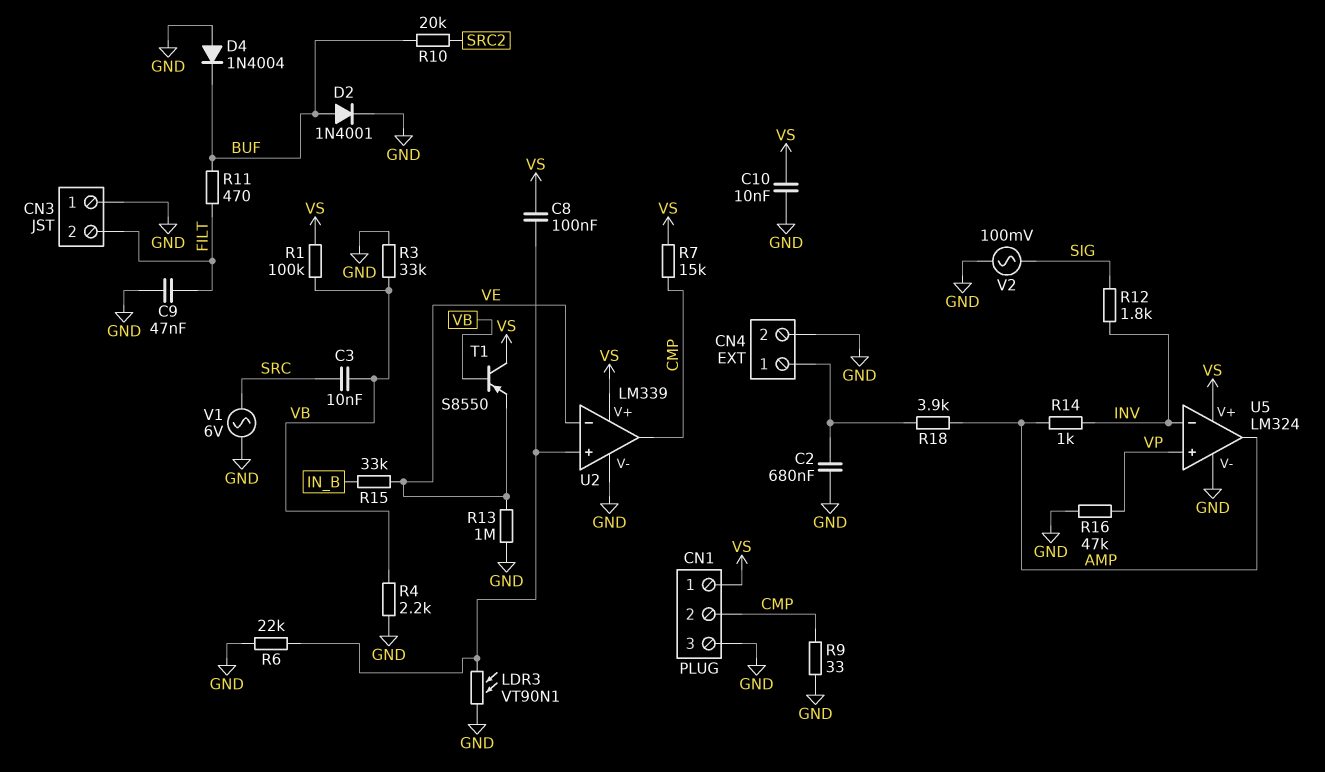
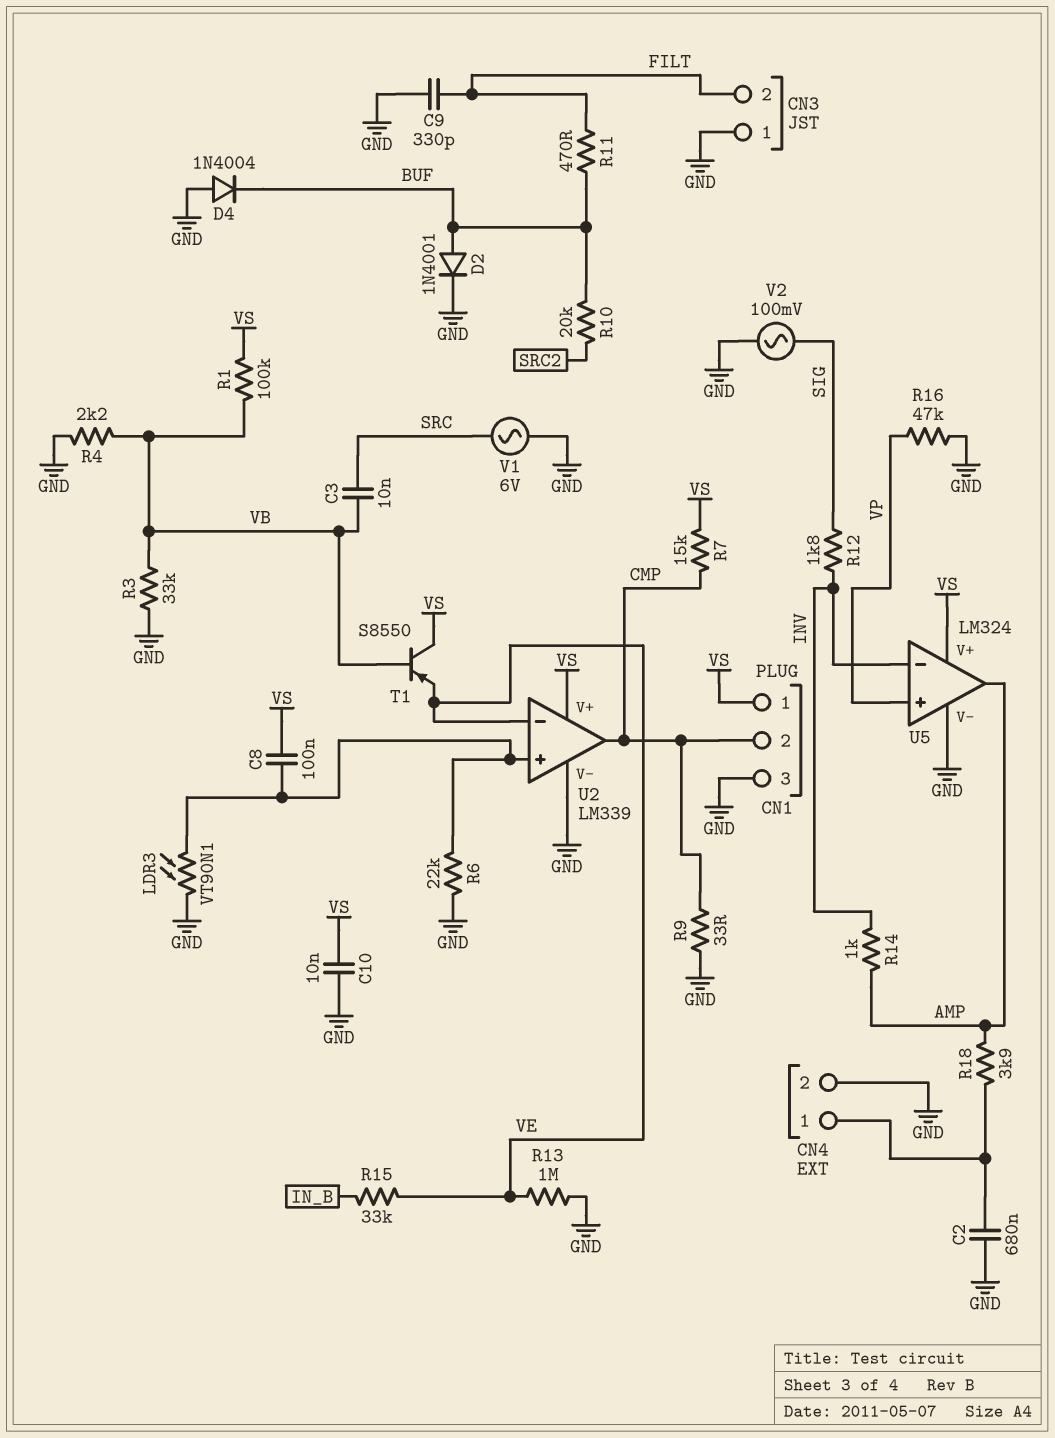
C9: 47nF (FILT, GND) -> 330pF (FILT, GND)

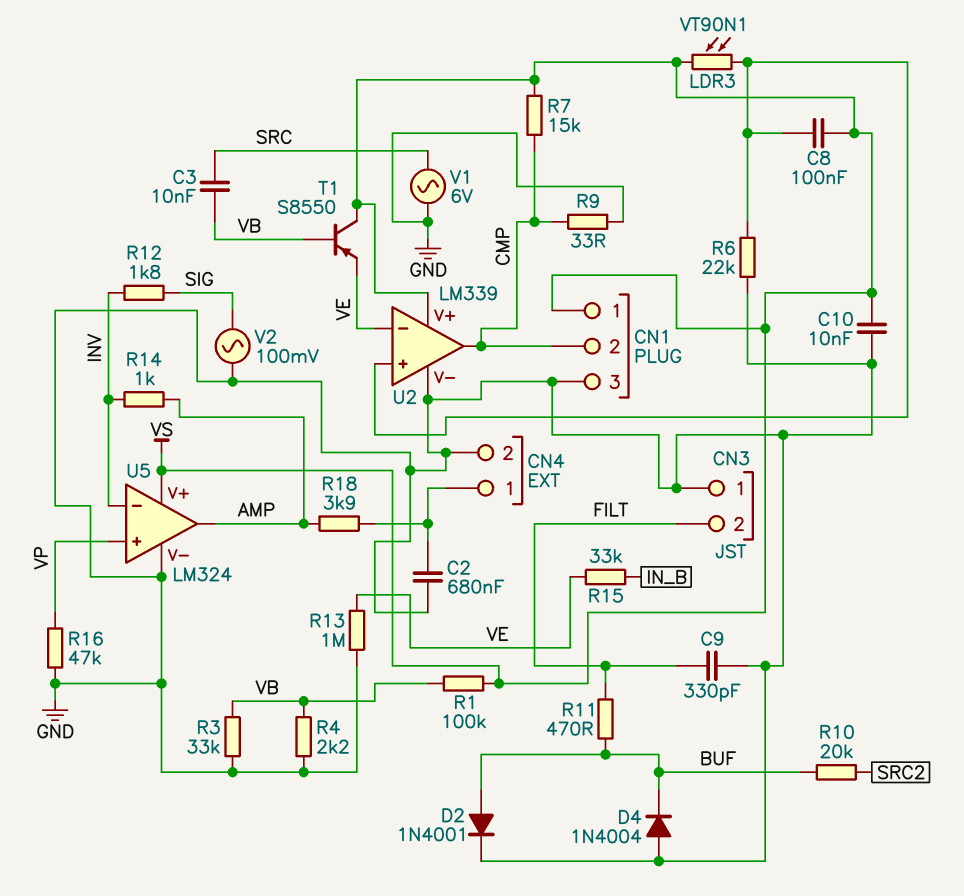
LDR3: VT90N1 (GND, U2/in+) -> VT90N1 (U2/in+, VS)

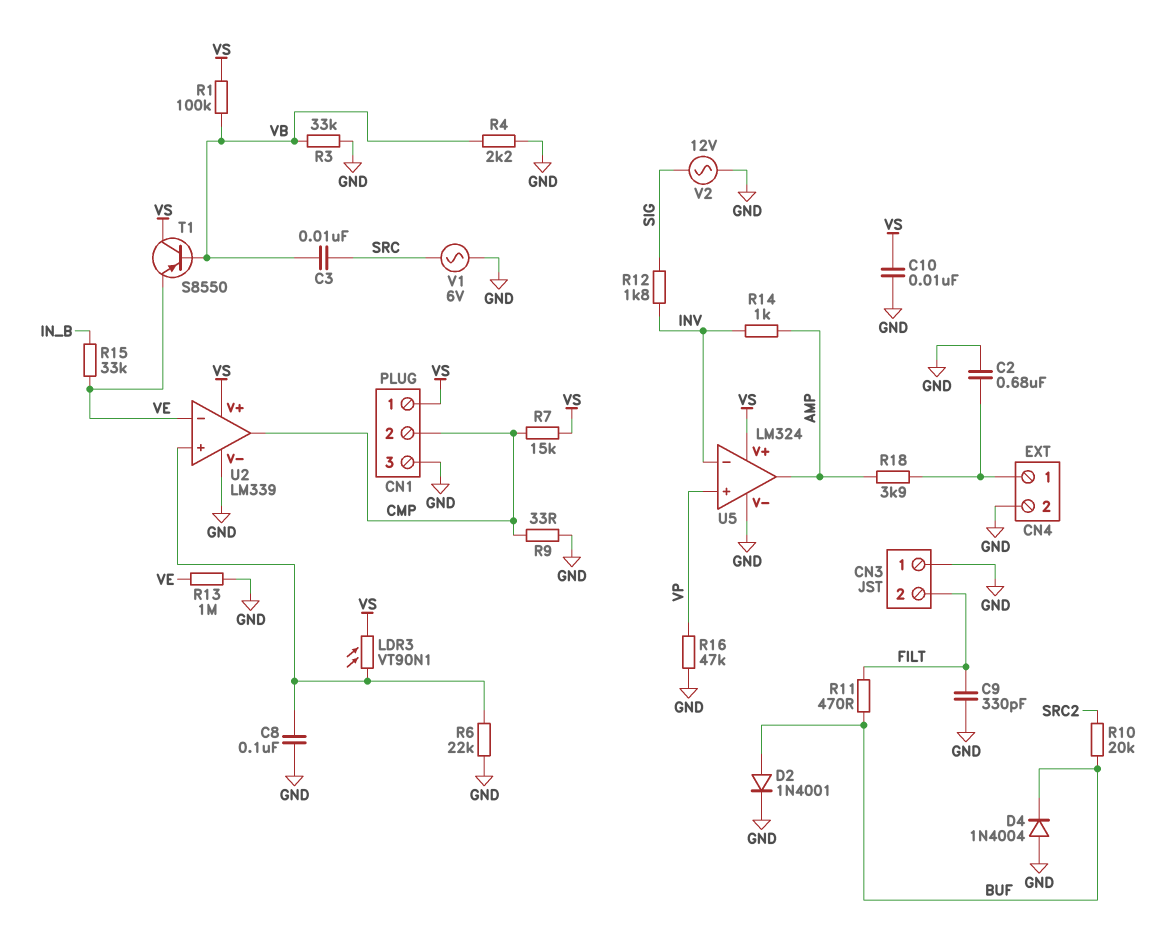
C8: 100nF (U2/in+, VS) -> 100nF (GND, U2/in+)
V2: AC 100mV (GND, SIG) -> AC 12V (GND, SIG)

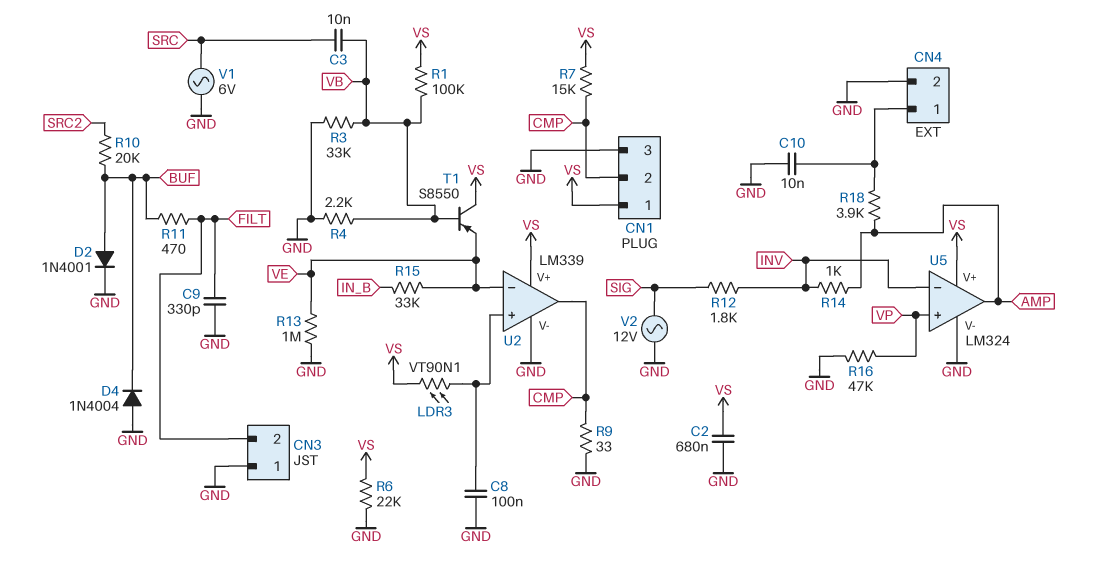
C2: 680nF (CN4/1, GND) -> 680nF (GND, VS)
C10: 10nF (GND, VS) -> 10nF (CN4/1, GND)
R6: 22k (GND, U2/in+) -> 22k (GND, VS)

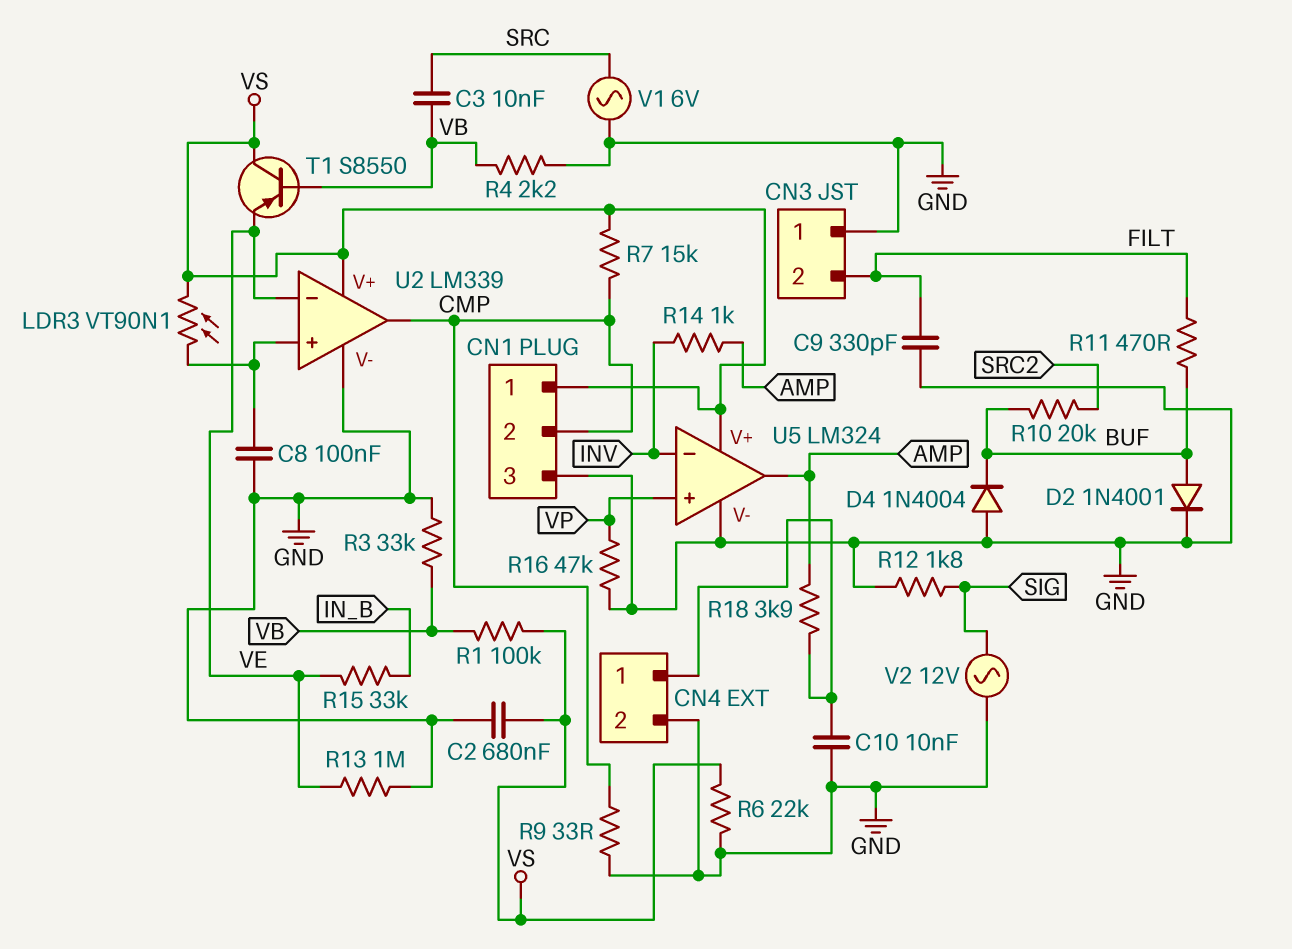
R12: 1.8k (INV, SIG) -> 1.8k (GND, SIG)

